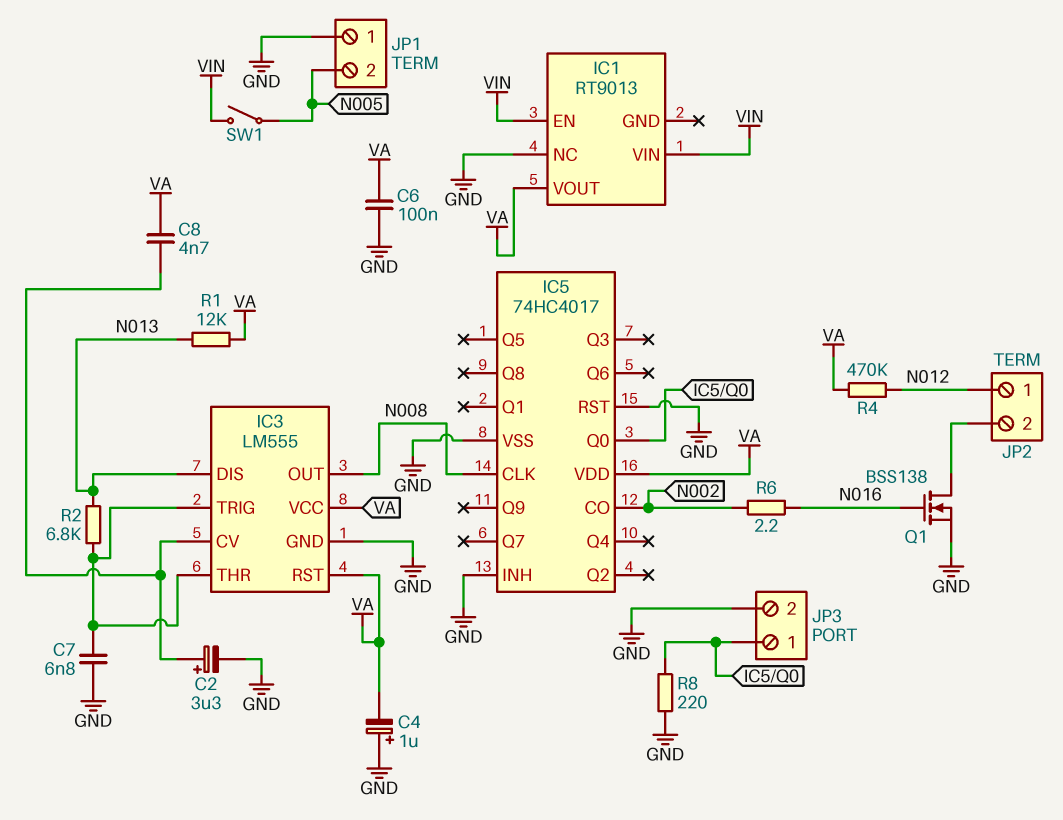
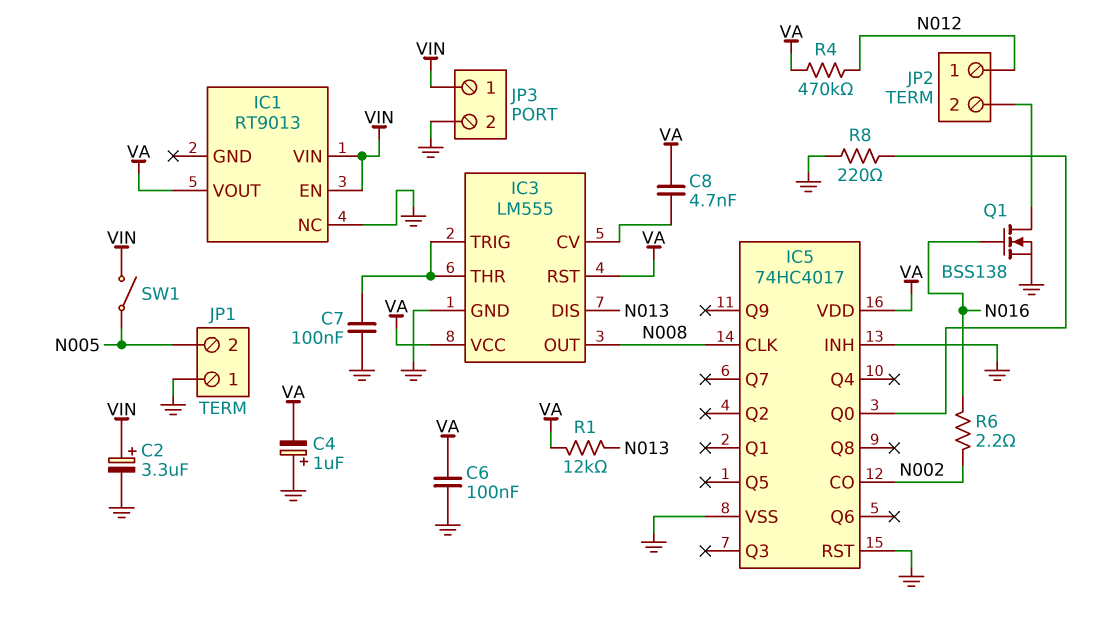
C2: 3.3uF (plus IC3/CV, minus GND) -> 3.3uF (plus VIN, minus GND)
C7: 6.8nF (GND, IC3/THR) -> 100nF (GND, IC3/THR)
JP3 pin 1: IC5/Q0 -> VIN
R2: 6.8k (IC3/THR, N013) -> none

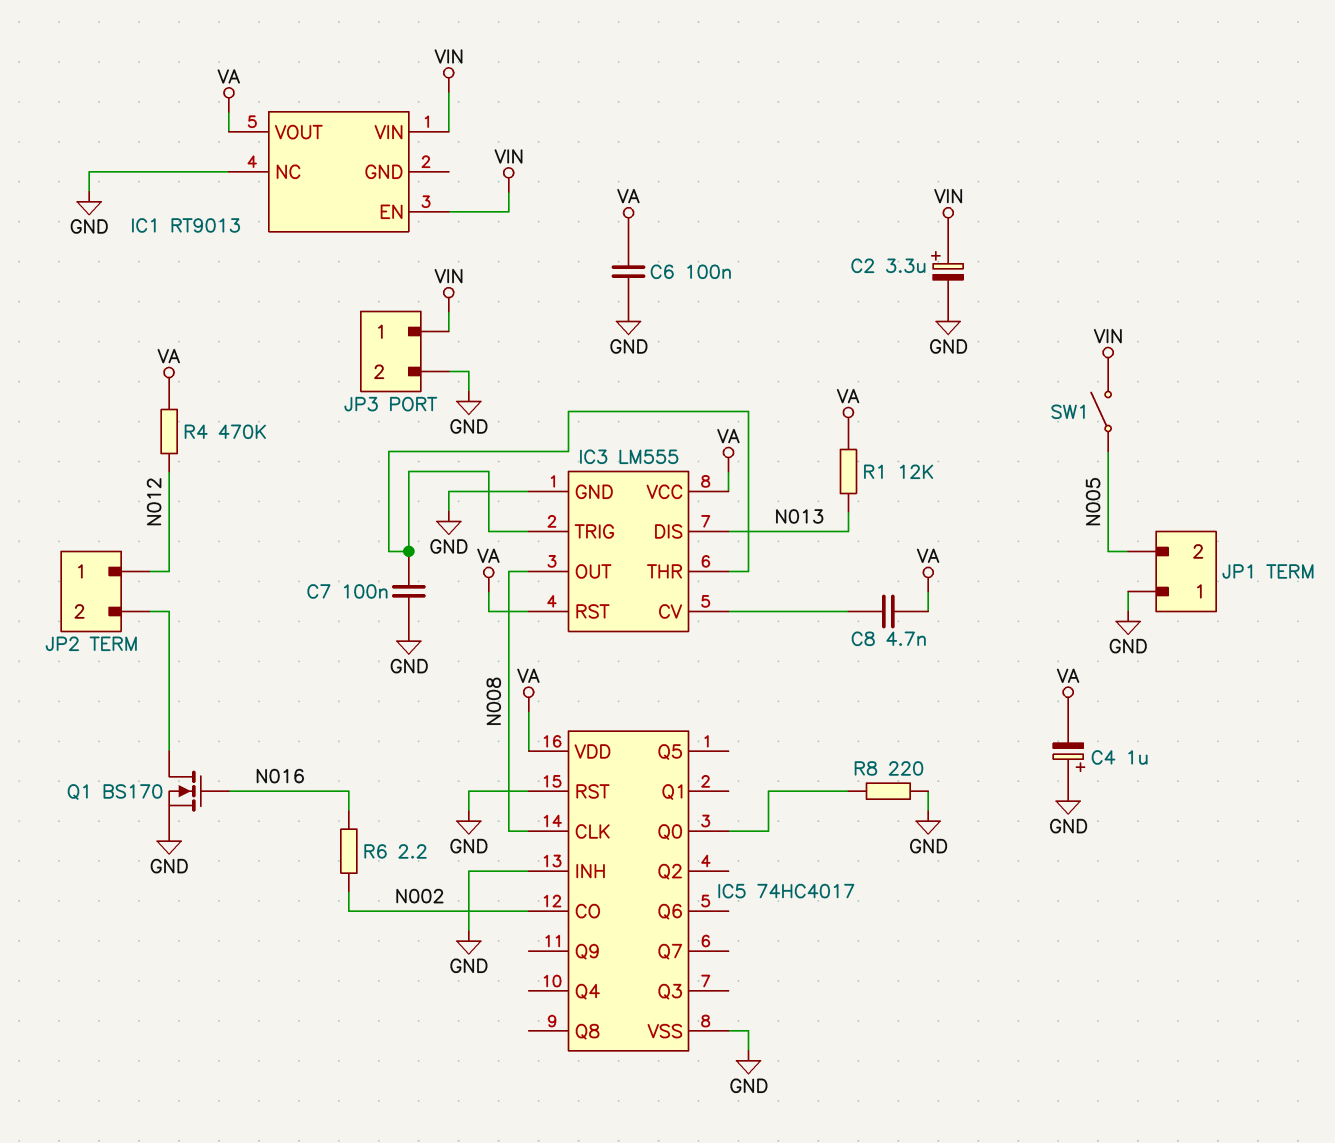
Q1: NMOS BSS138 (G N016, D JP2/2, S GND) -> NMOS BS170 (G N016, D JP2/2, S GND)

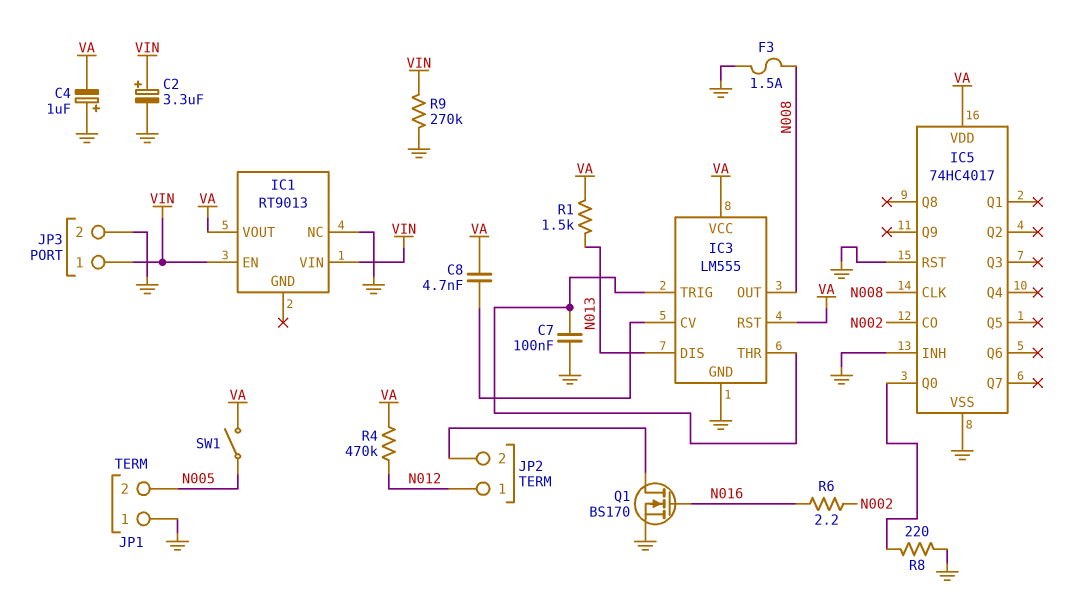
C6: 100nF (GND, VA) -> none
F3: none -> 1.5A (GND, N008)
R1: 12k (N013, VA) -> 1.5k (N013, VA)
R9: none -> 270k (GND, VIN)
SW1: switch (N005, VIN) -> switch (N005, VA)

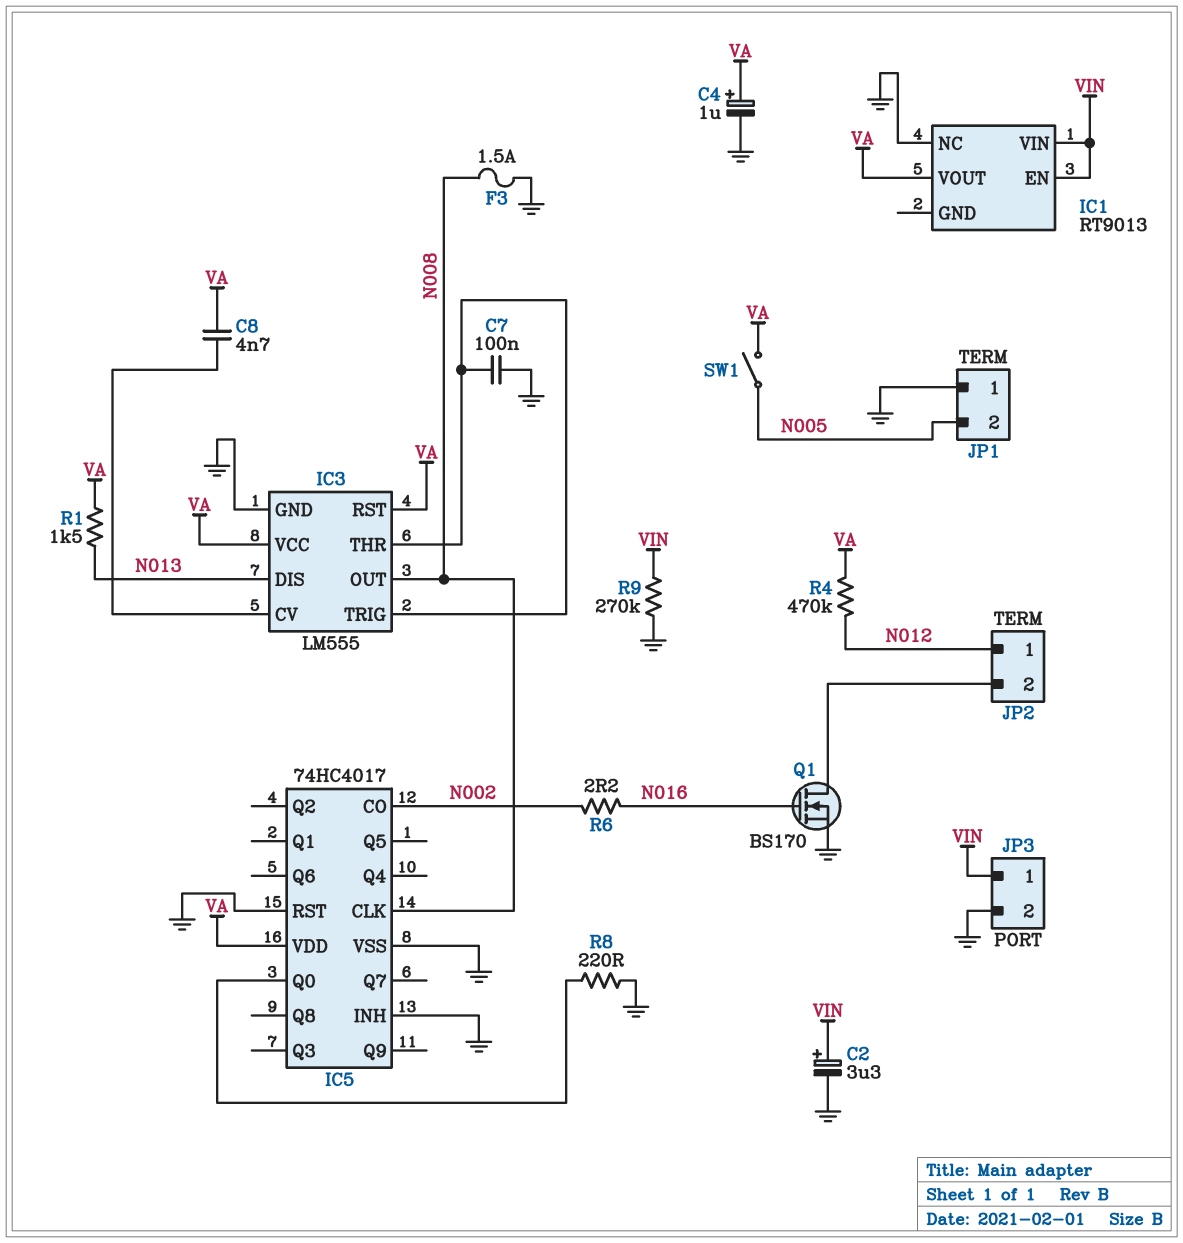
C4: 1uF (plus GND, minus VA) -> 1uF (plus VA, minus GND)

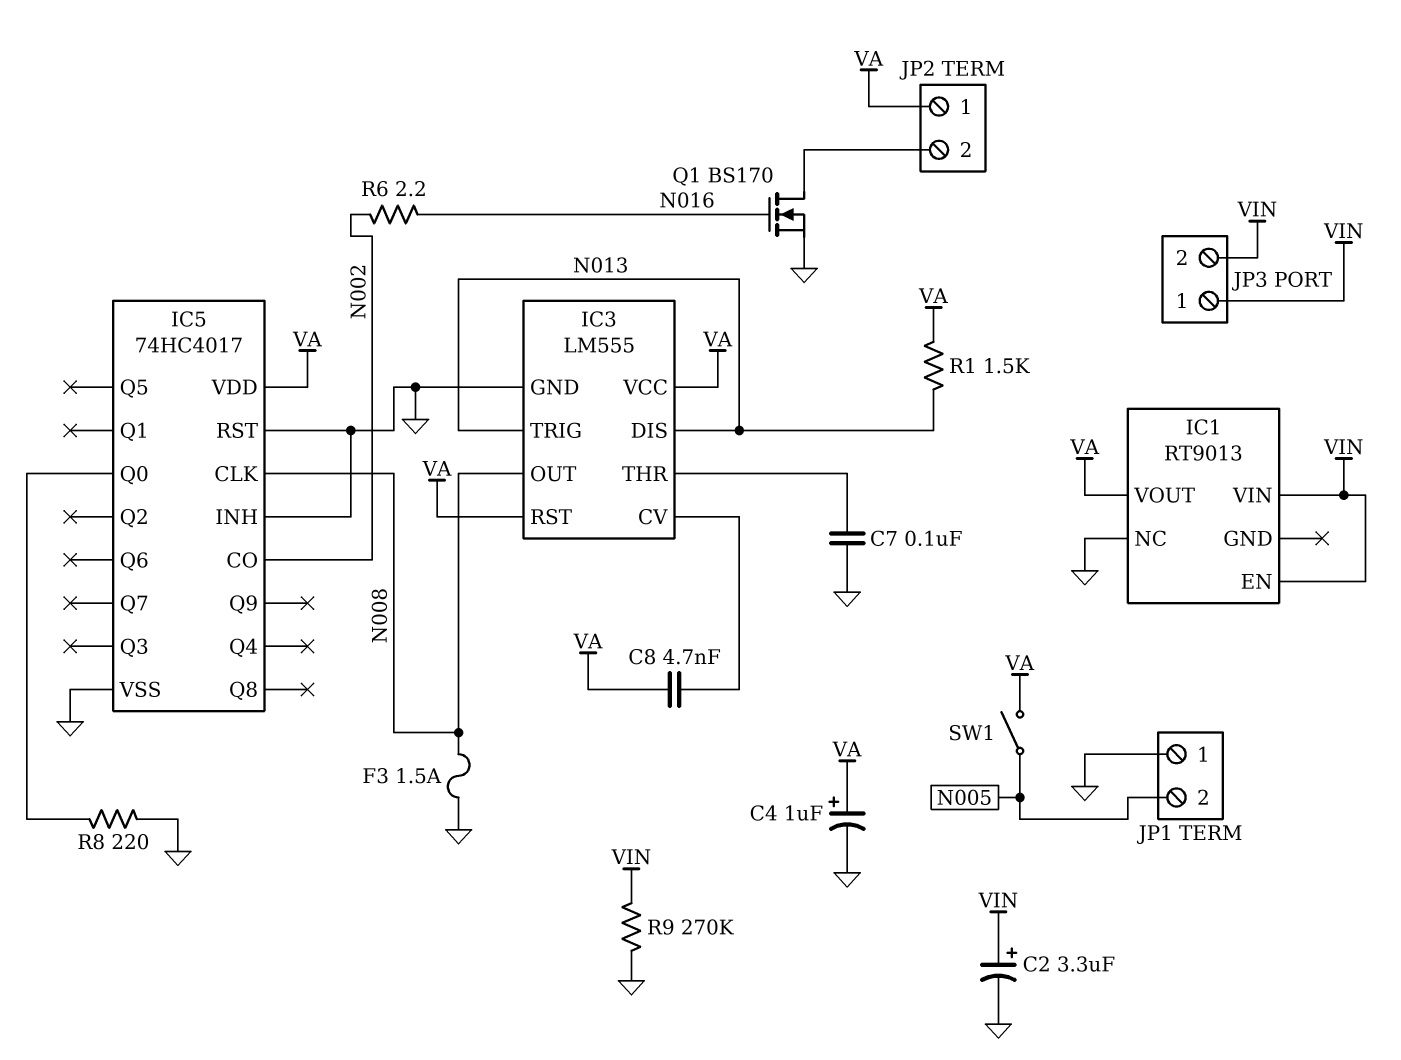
IC3 pin TRIG: IC3/THR -> N013
JP2 pin 1: N012 -> VA
JP3 pin 2: GND -> VIN
R4: 470k (N012, VA) -> none

